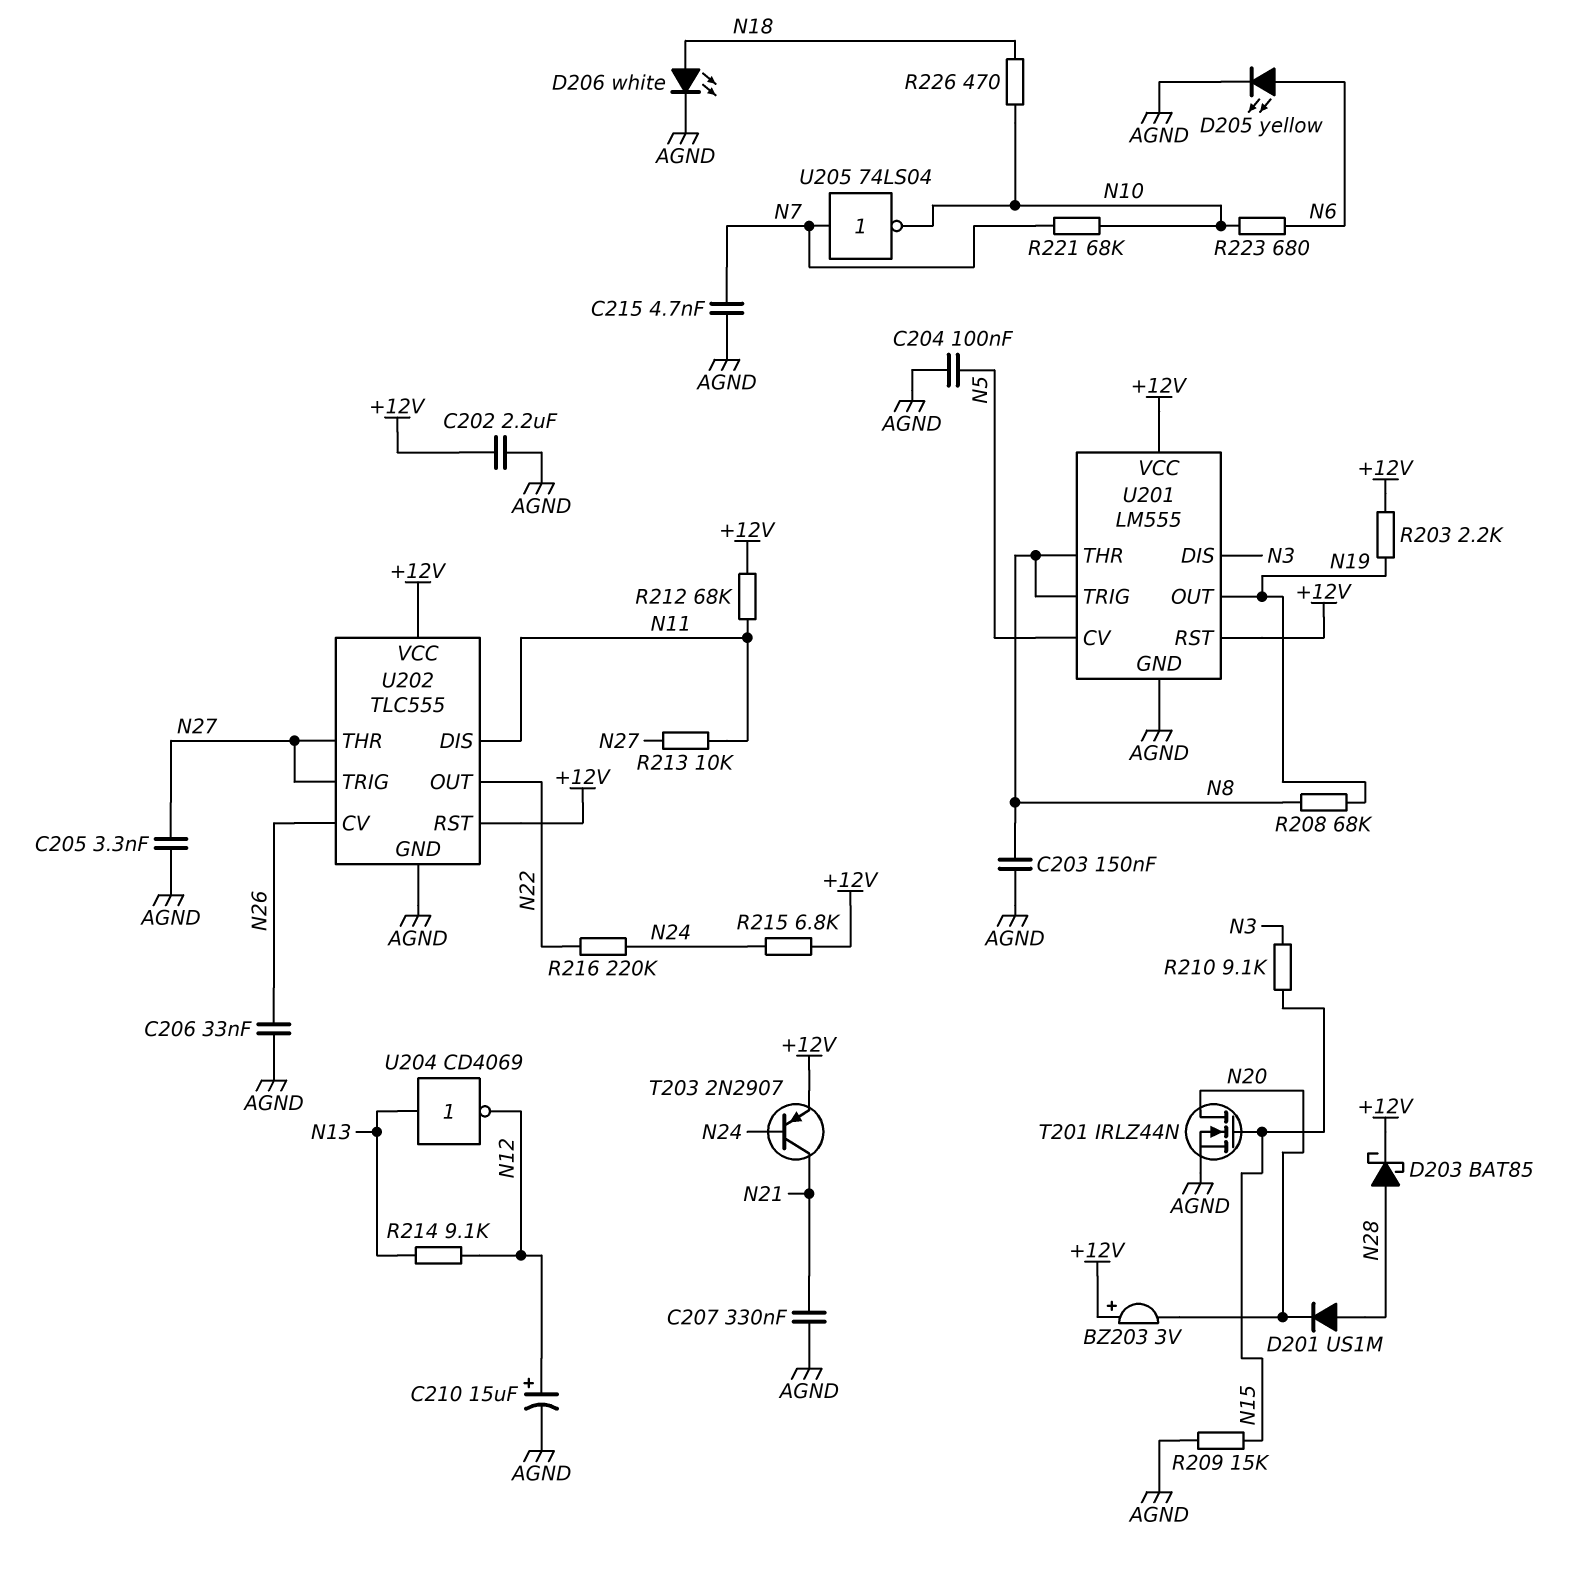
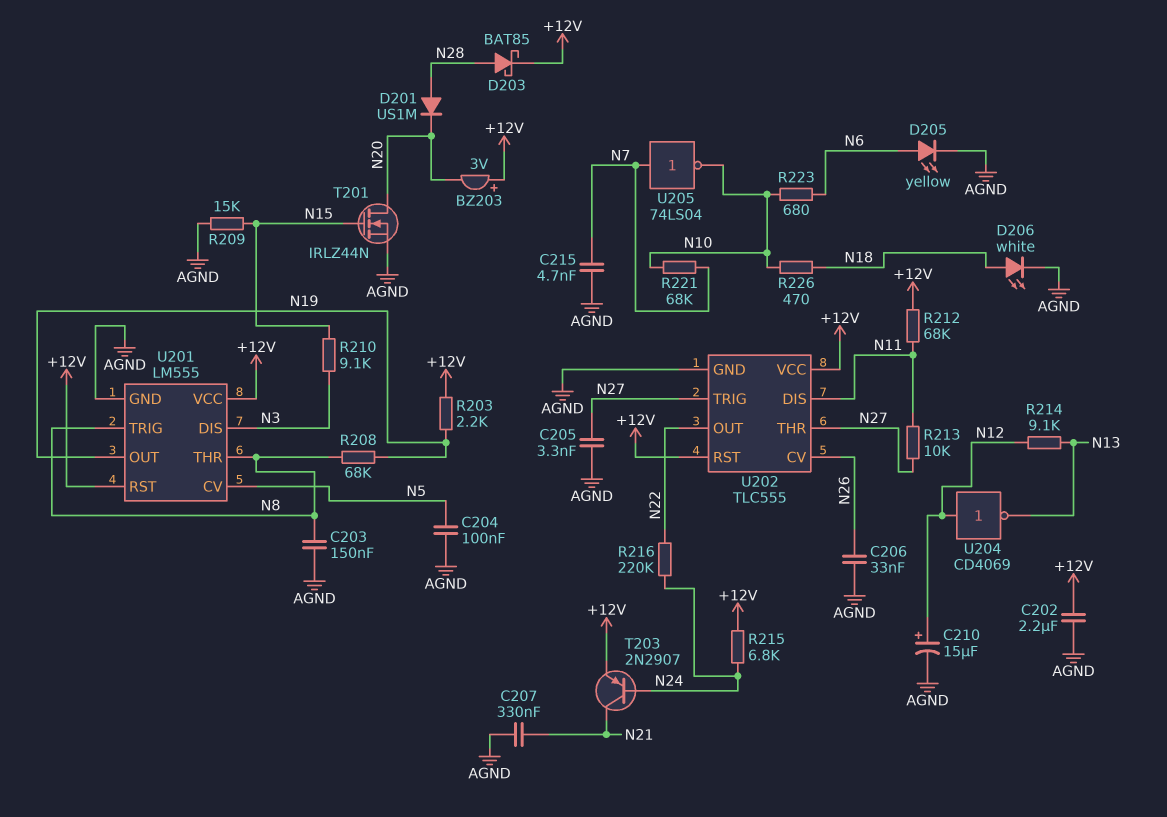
U204: NOT CD4069 (in N13, out N12) -> NOT CD4069 (in N12, out N13)

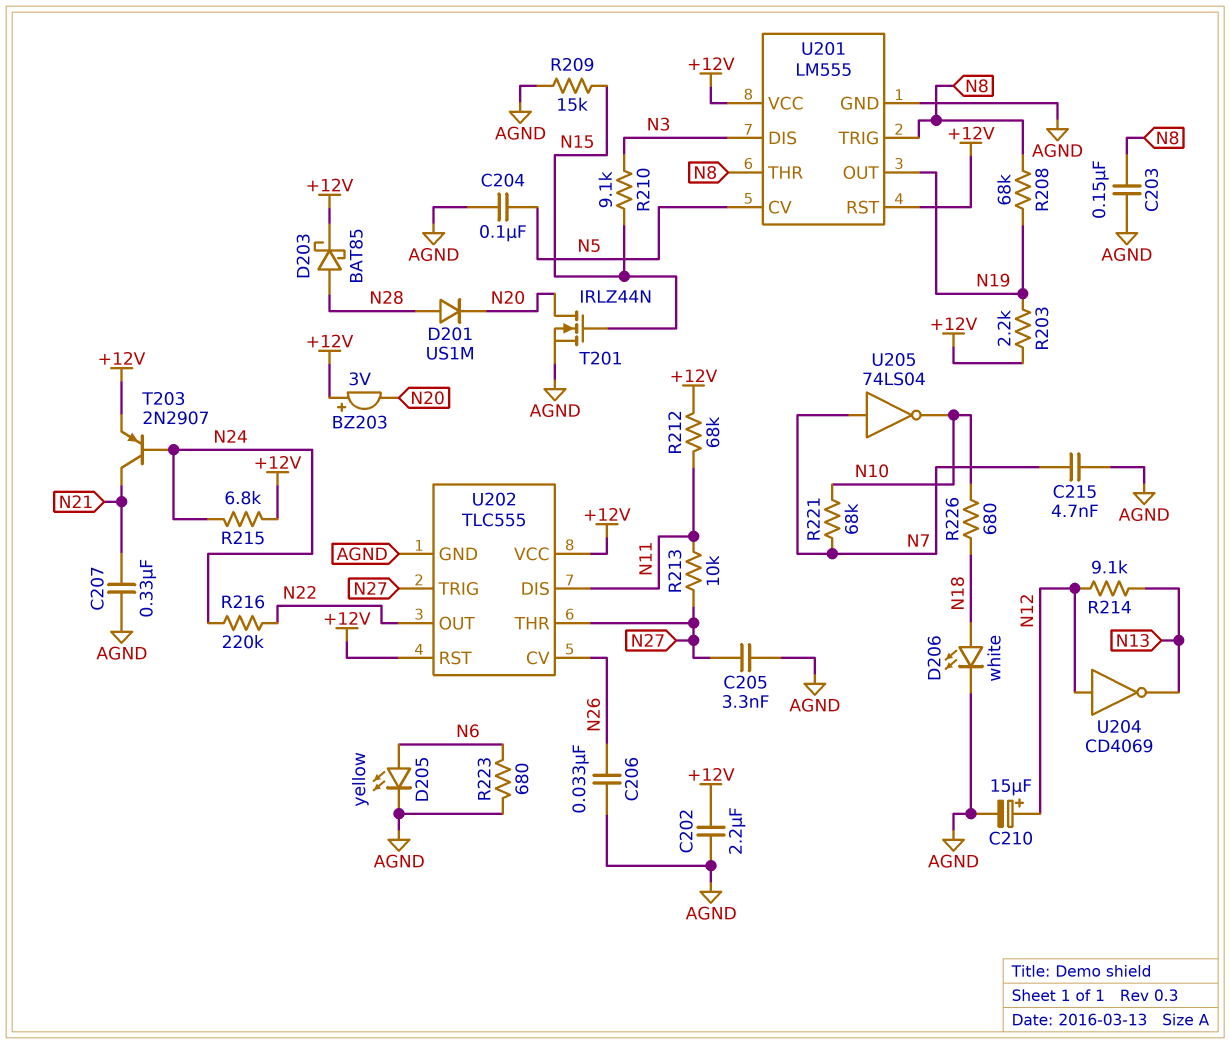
R223: 680 (N6, N10) -> 680 (AGND, N6)
R226: 470 (N10, N18) -> 680 (N10, N18)

